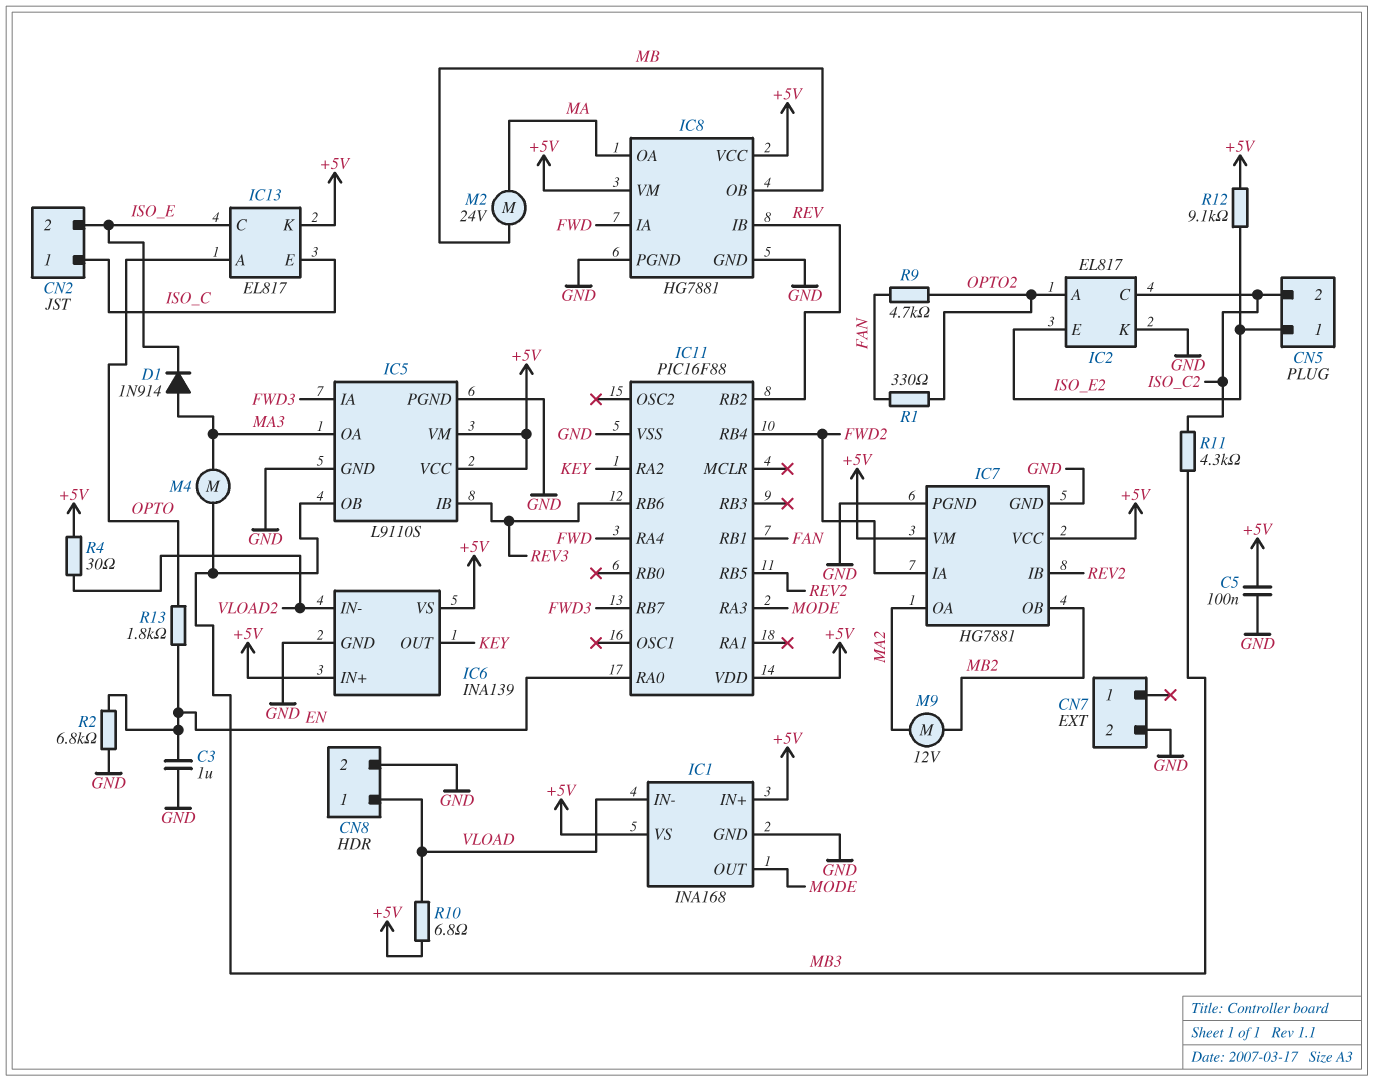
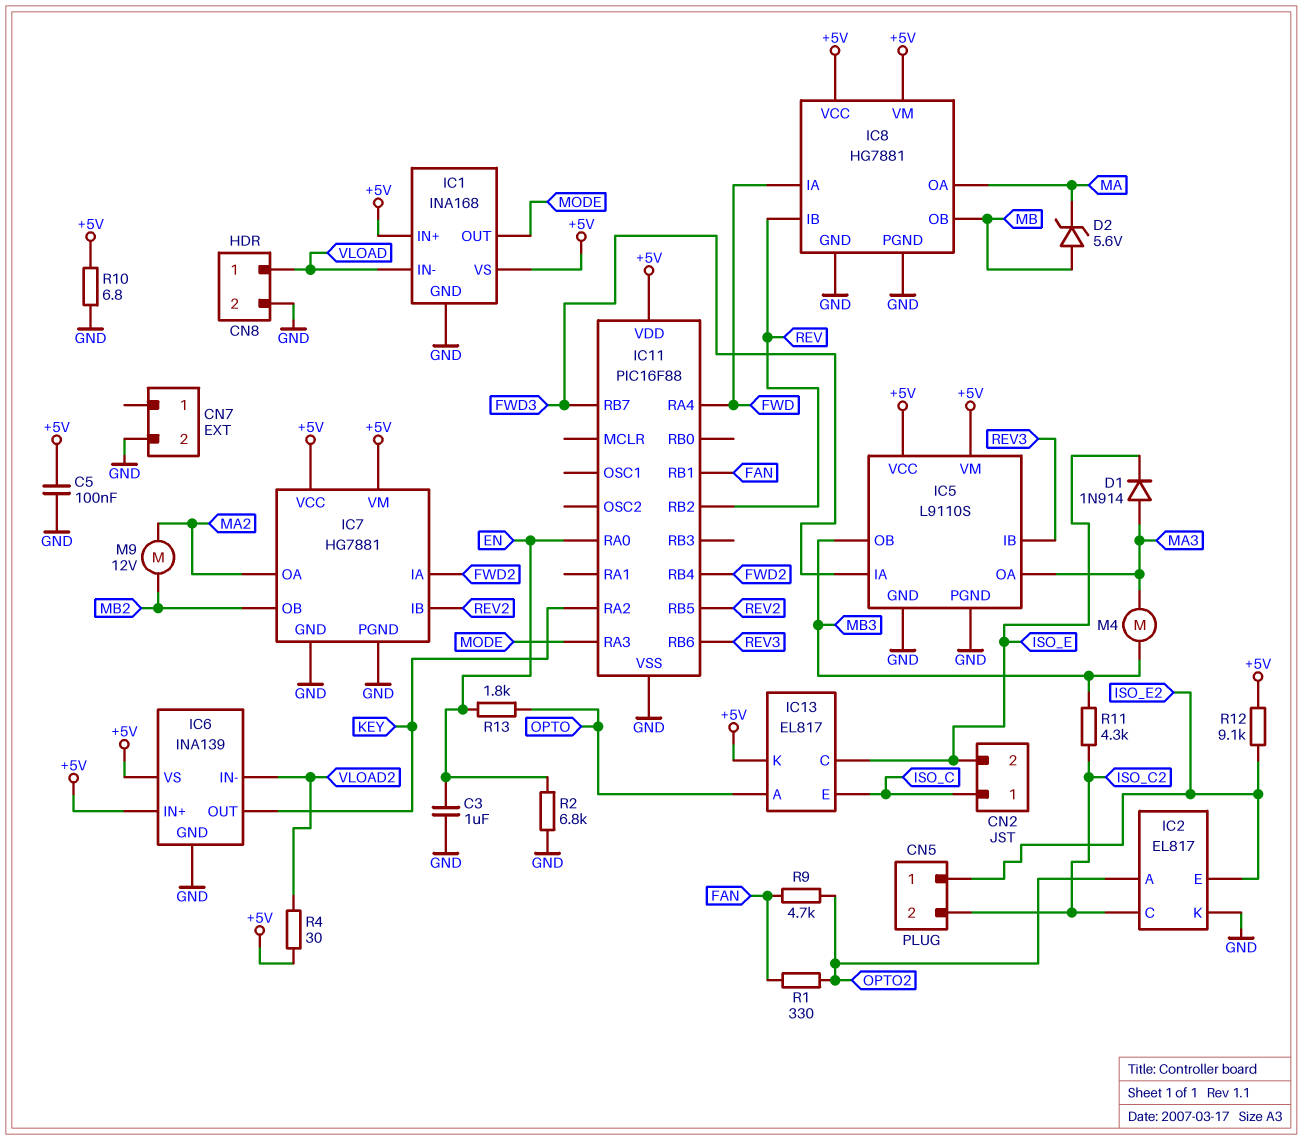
D2: none -> zener 5.6V (A MB, K MA)
M2: motor 24V (MA, MB) -> none
R10: 6.8 (+5V, VLOAD) -> 6.8 (+5V, GND)

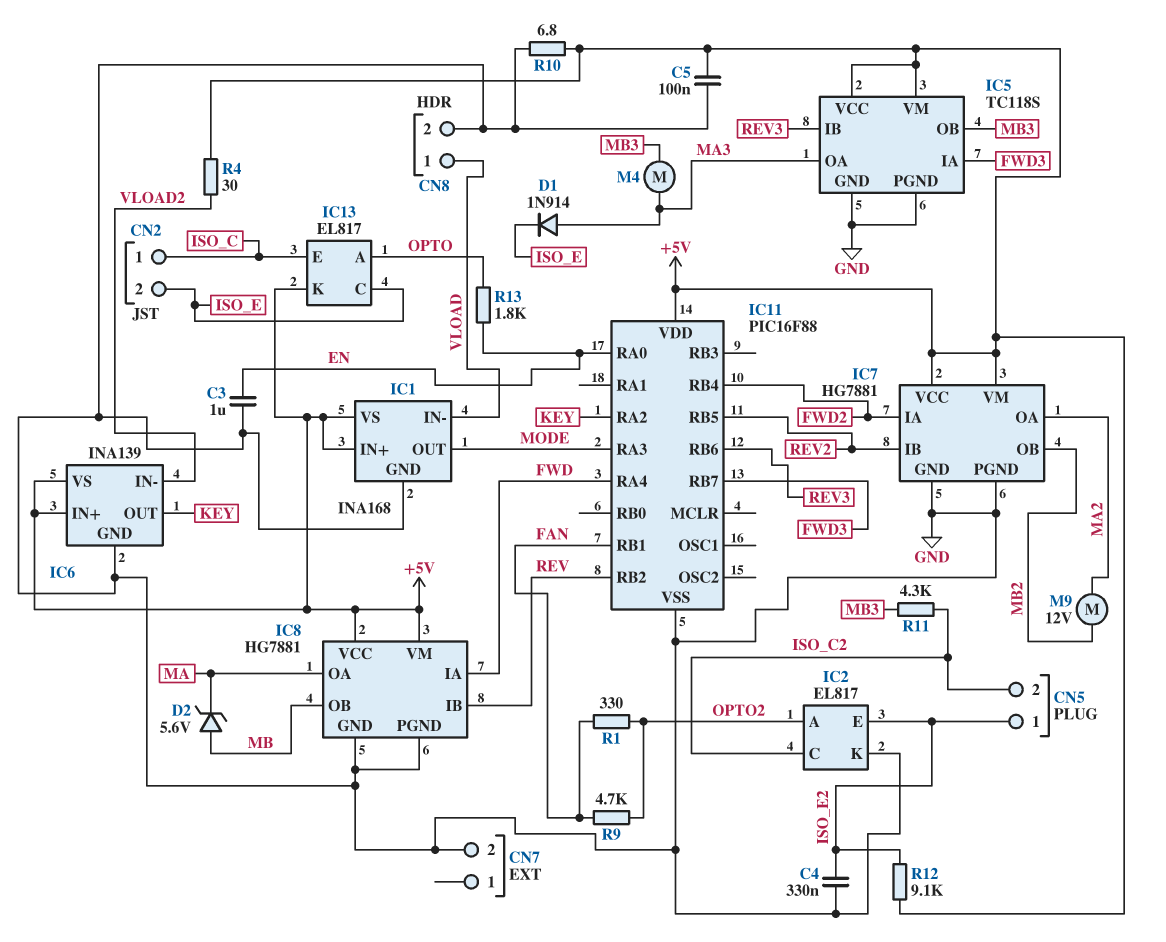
C4: none -> 330nF (GND, ISO_E2)
IC5: L9110S -> TC118S
R2: 6.8k (EN, GND) -> none

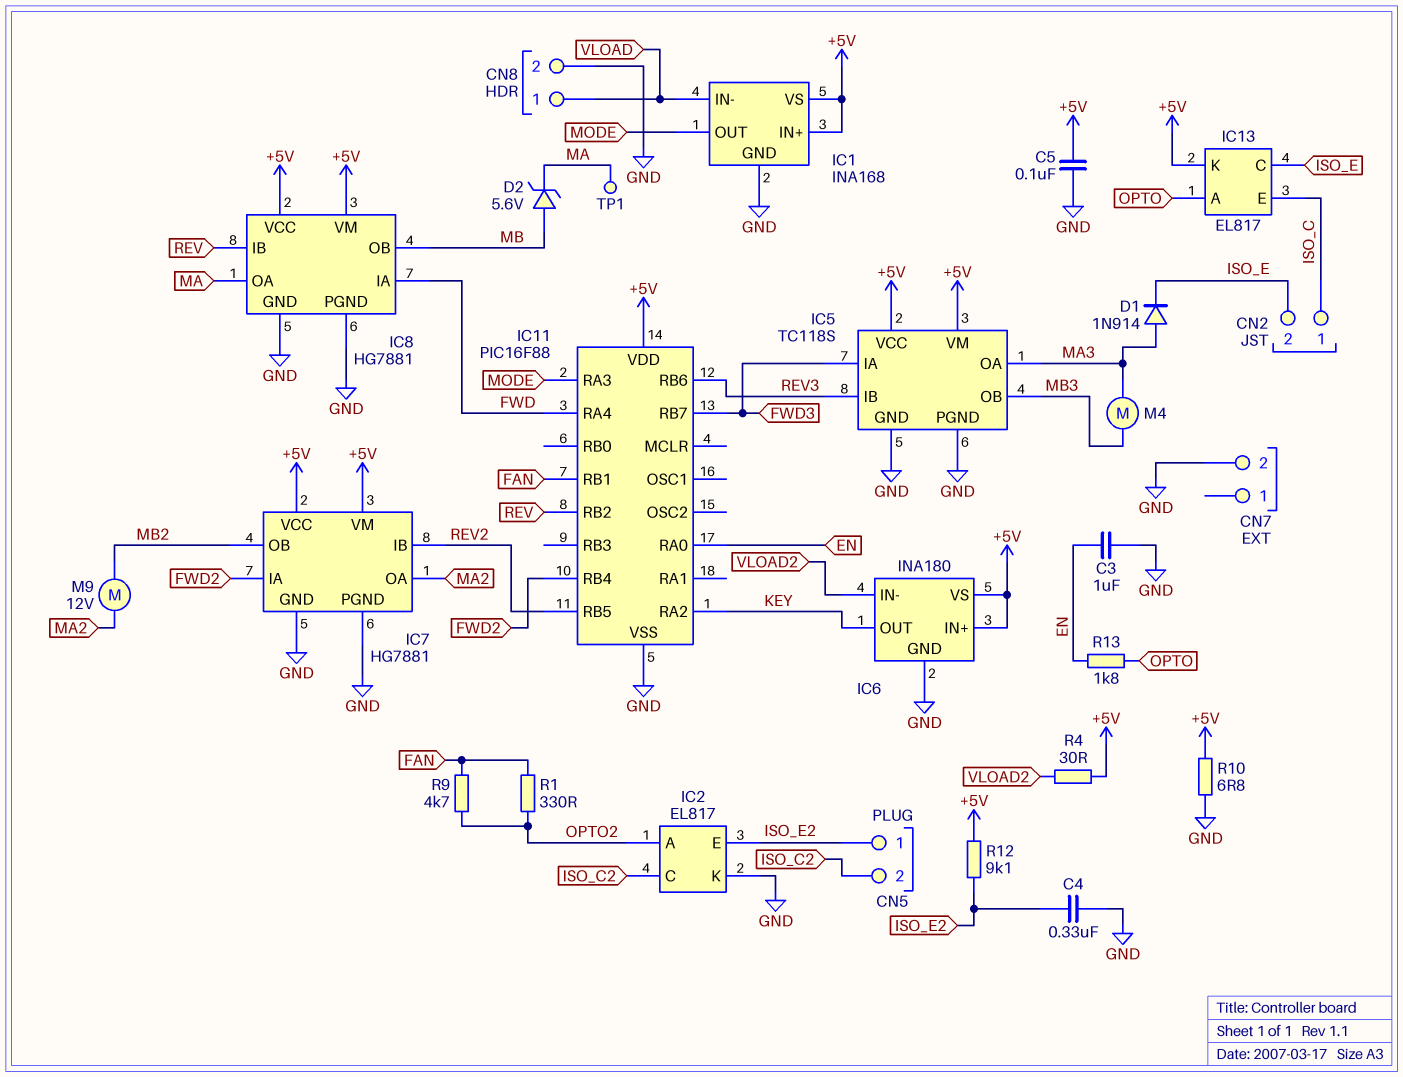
IC6: INA139 -> INA180
R11: 4.3k (ISO_C2, MB3) -> none
TP1: none -> test point (MA)

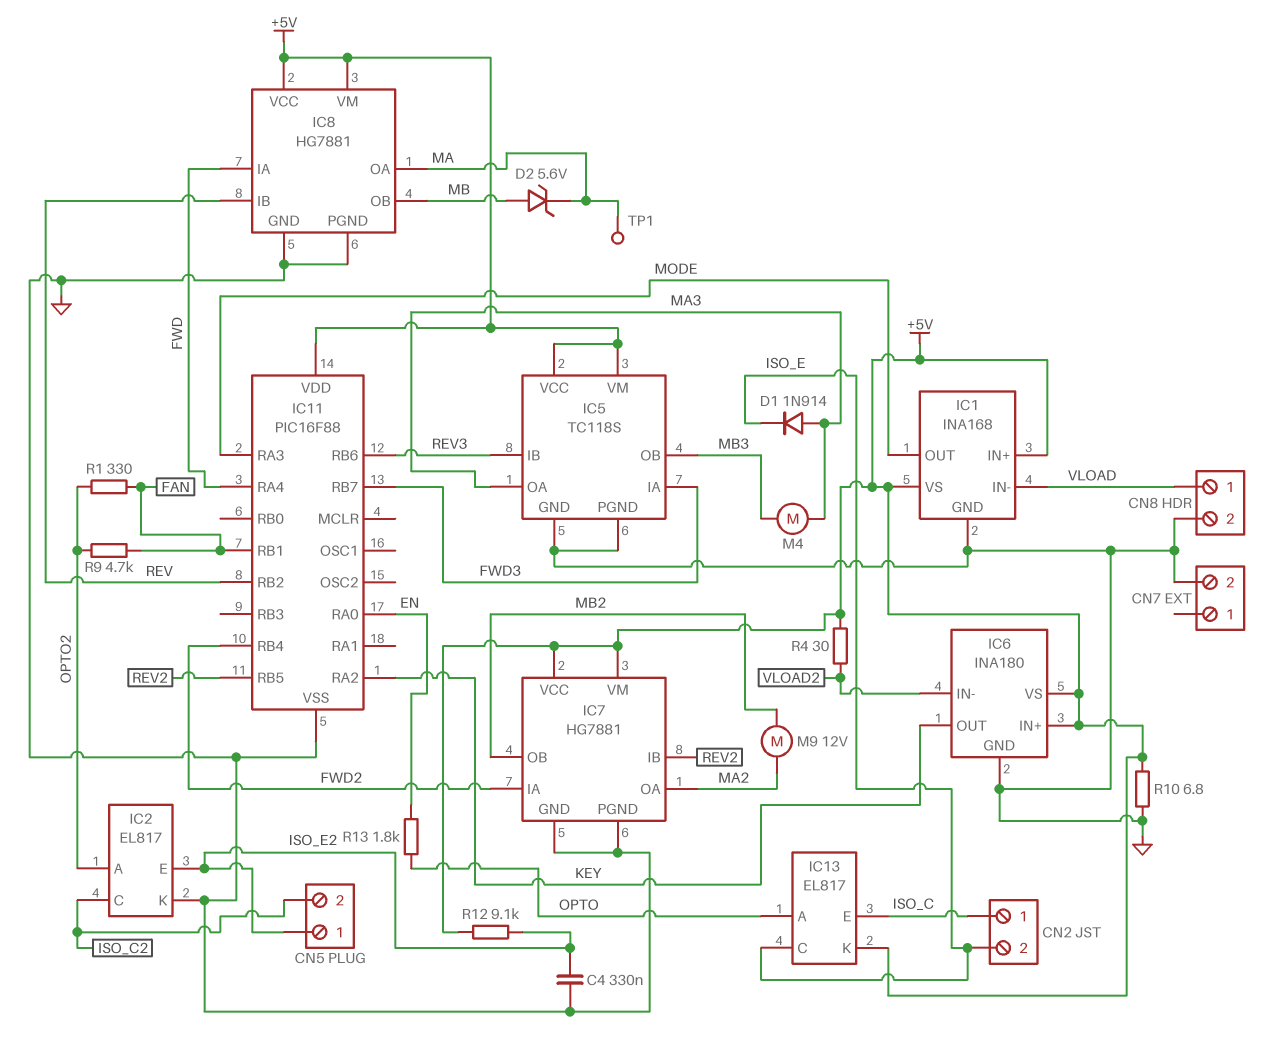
C3: 1uF (EN, GND) -> none
C5: 100nF (+5V, GND) -> none

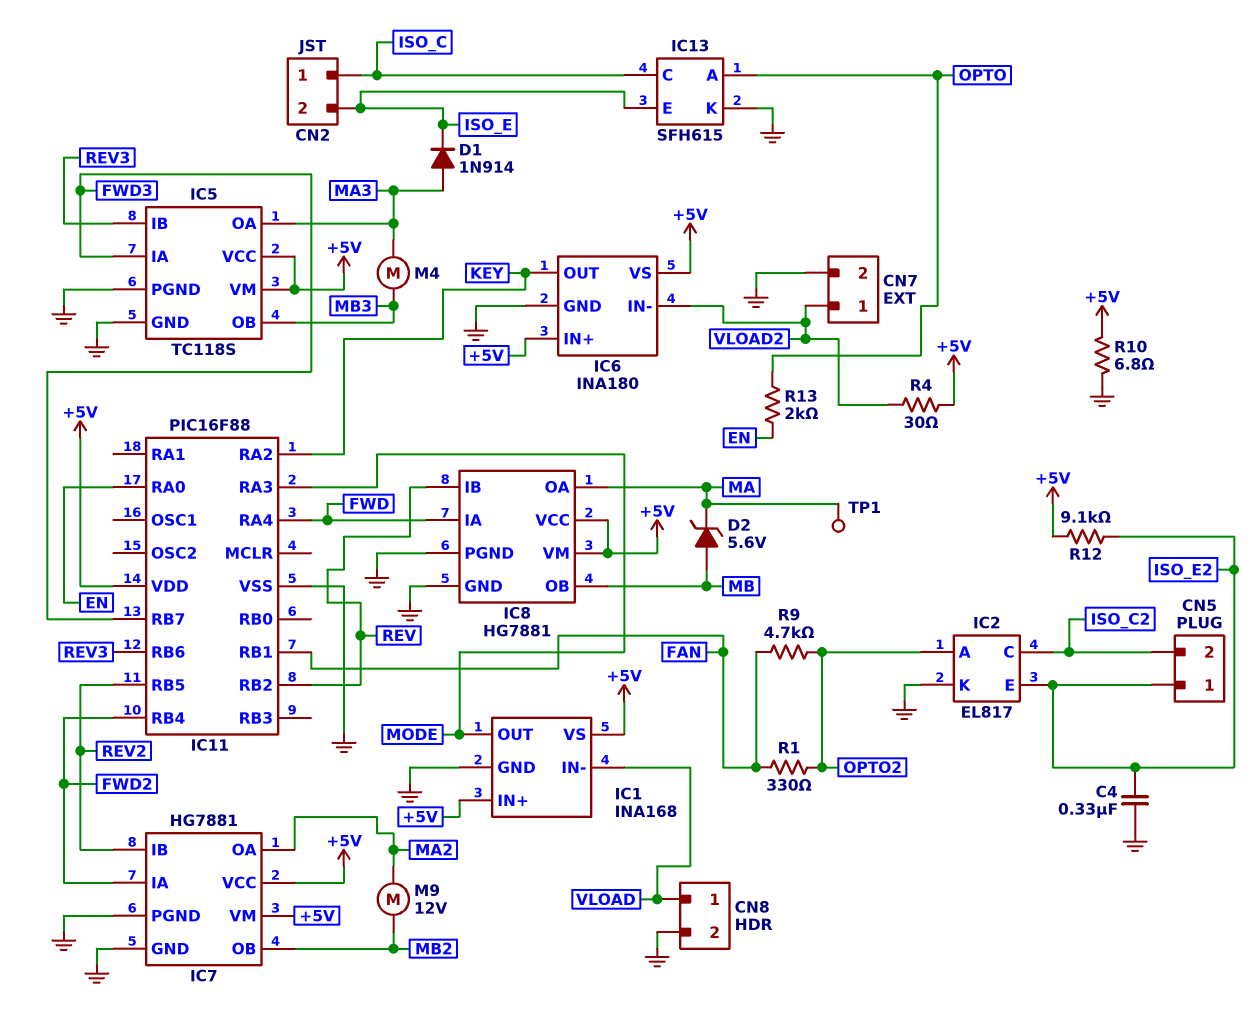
CN7 pin 1: none -> VLOAD2
IC13: EL817 -> SFH615
IC13 pin C: ISO_E -> ISO_C
IC13 pin E: ISO_C -> ISO_E
IC13 pin K: +5V -> GND
R13: 1.8k (EN, OPTO) -> 2k (EN, OPTO)

